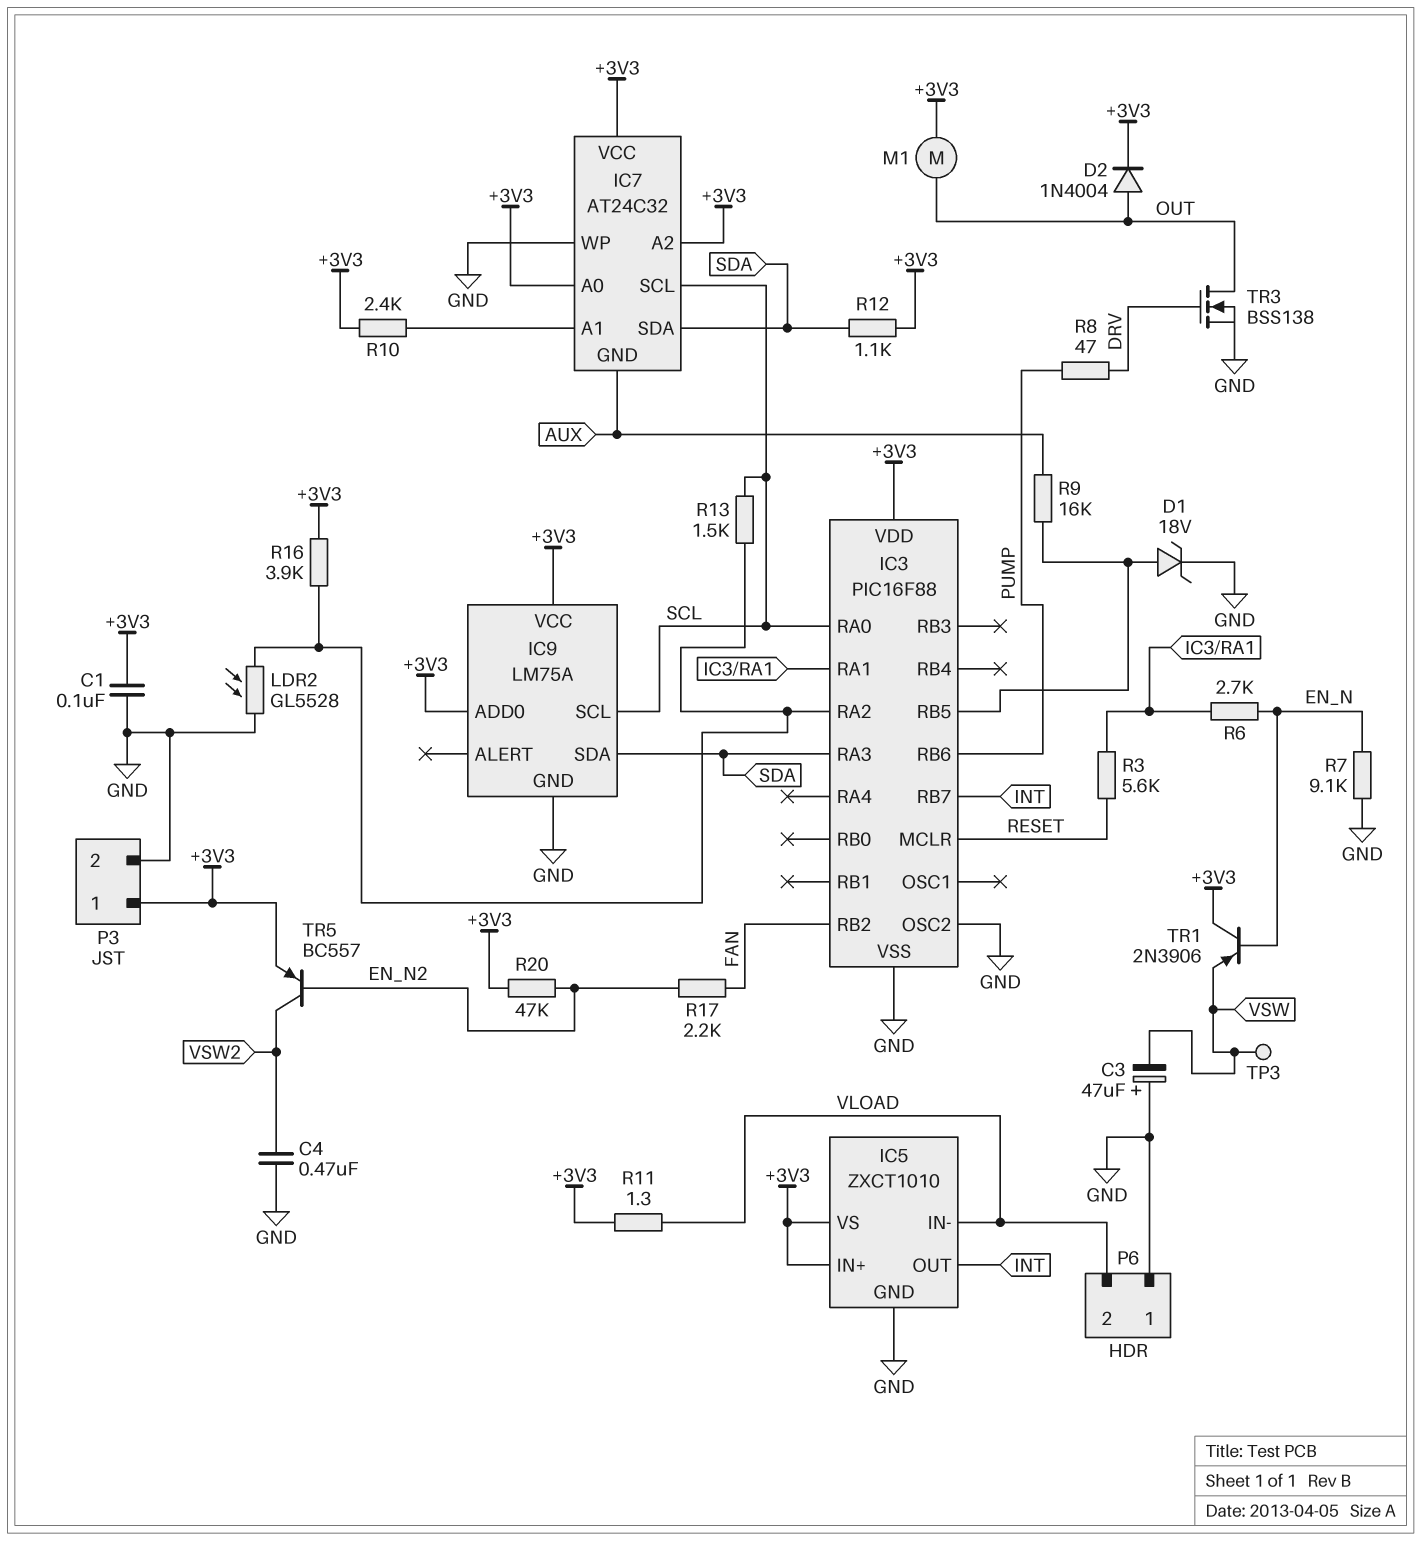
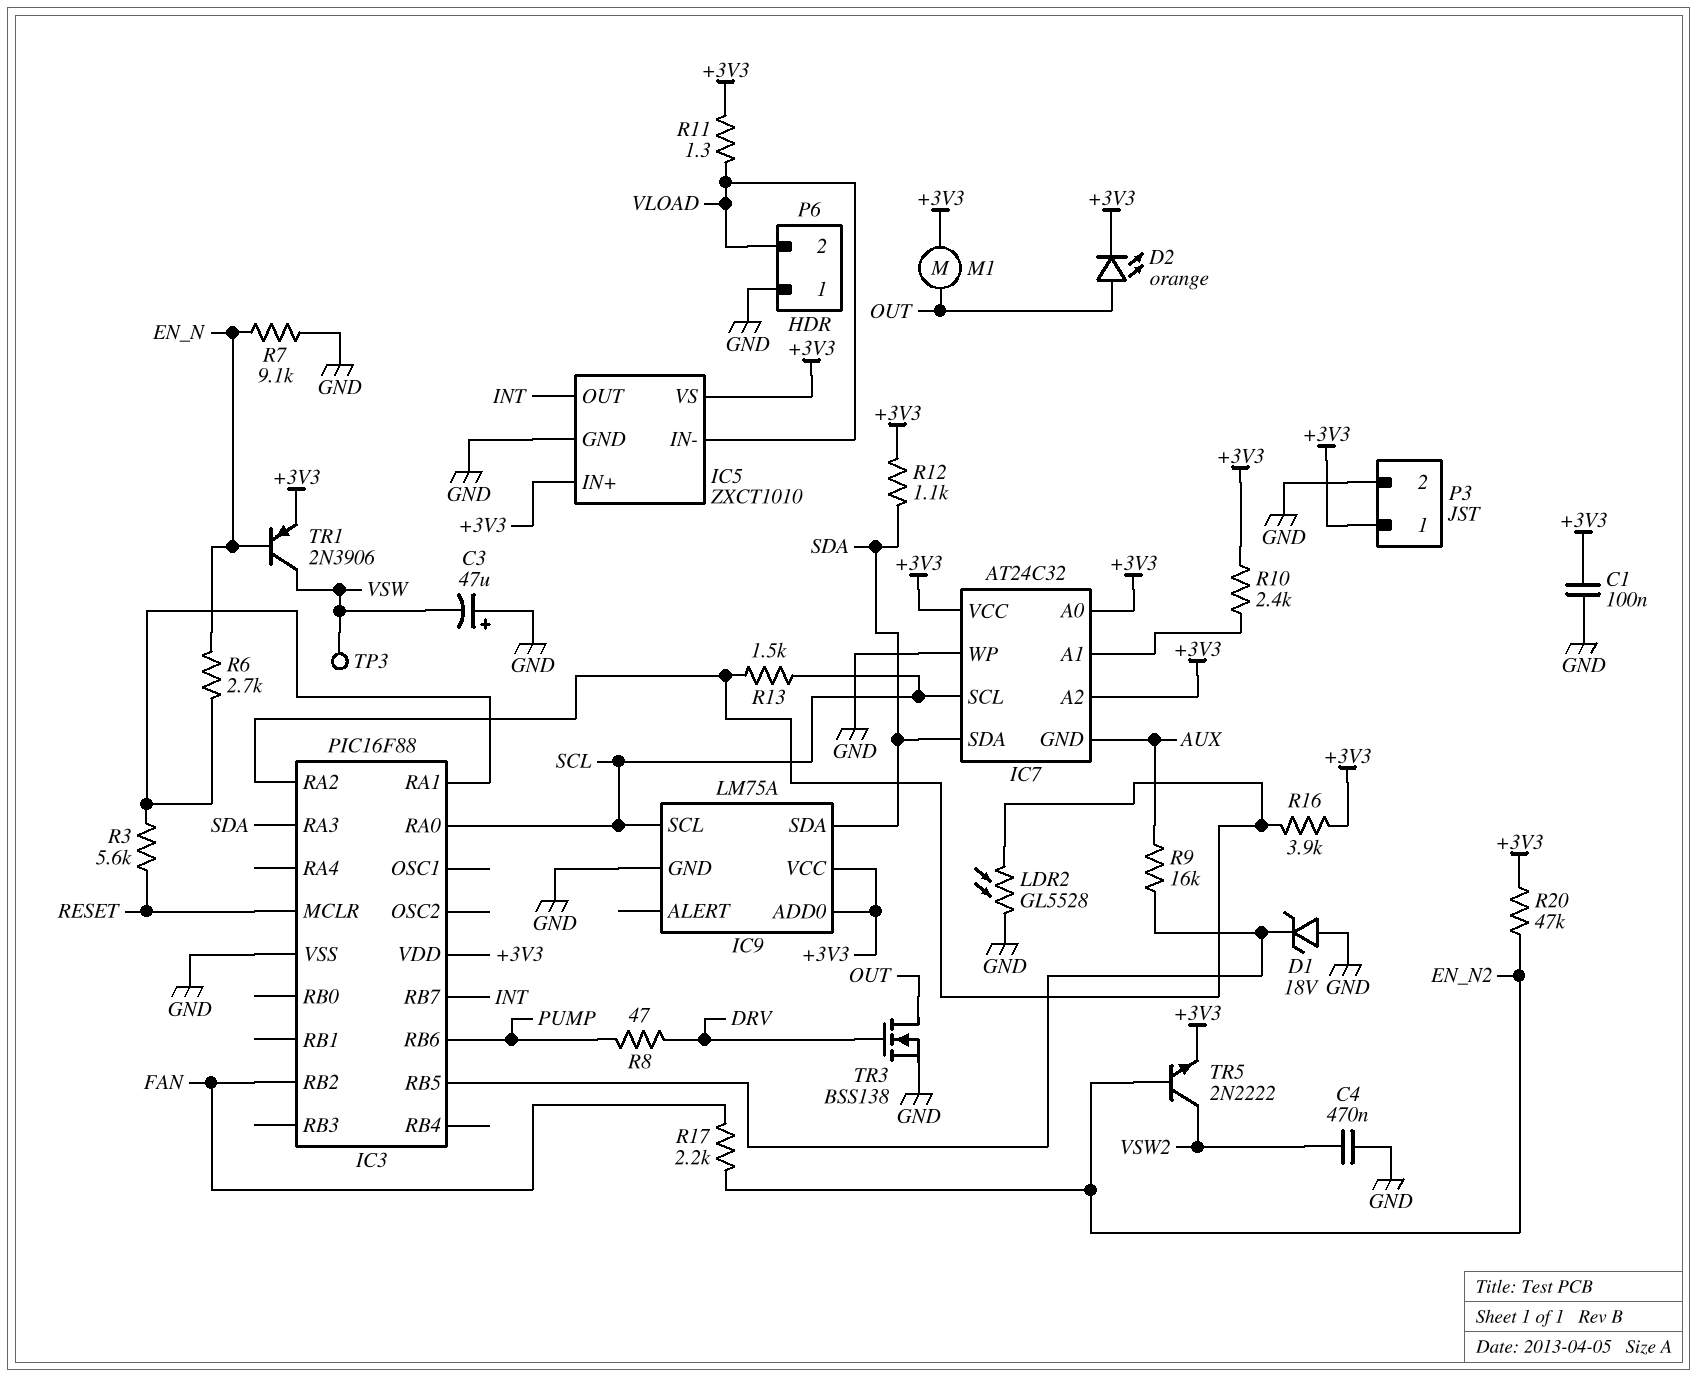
D1: zener 18V (A IC3/RB5, K GND) -> zener 18V (A GND, K IC3/RB5)
D2: diode 1N4004 (A OUT, K +3V3) -> LED orange (A OUT, K +3V3)
IC3 pin OSC2: GND -> none
TR1: PNP 2N3906 (B EN_N, C +3V3, E VSW) -> PNP 2N3906 (B EN_N, C VSW, E +3V3)
TR5: PNP BC557 (B EN_N2, C VSW2, E +3V3) -> NPN 2N2222 (B EN_N2, C VSW2, E +3V3)

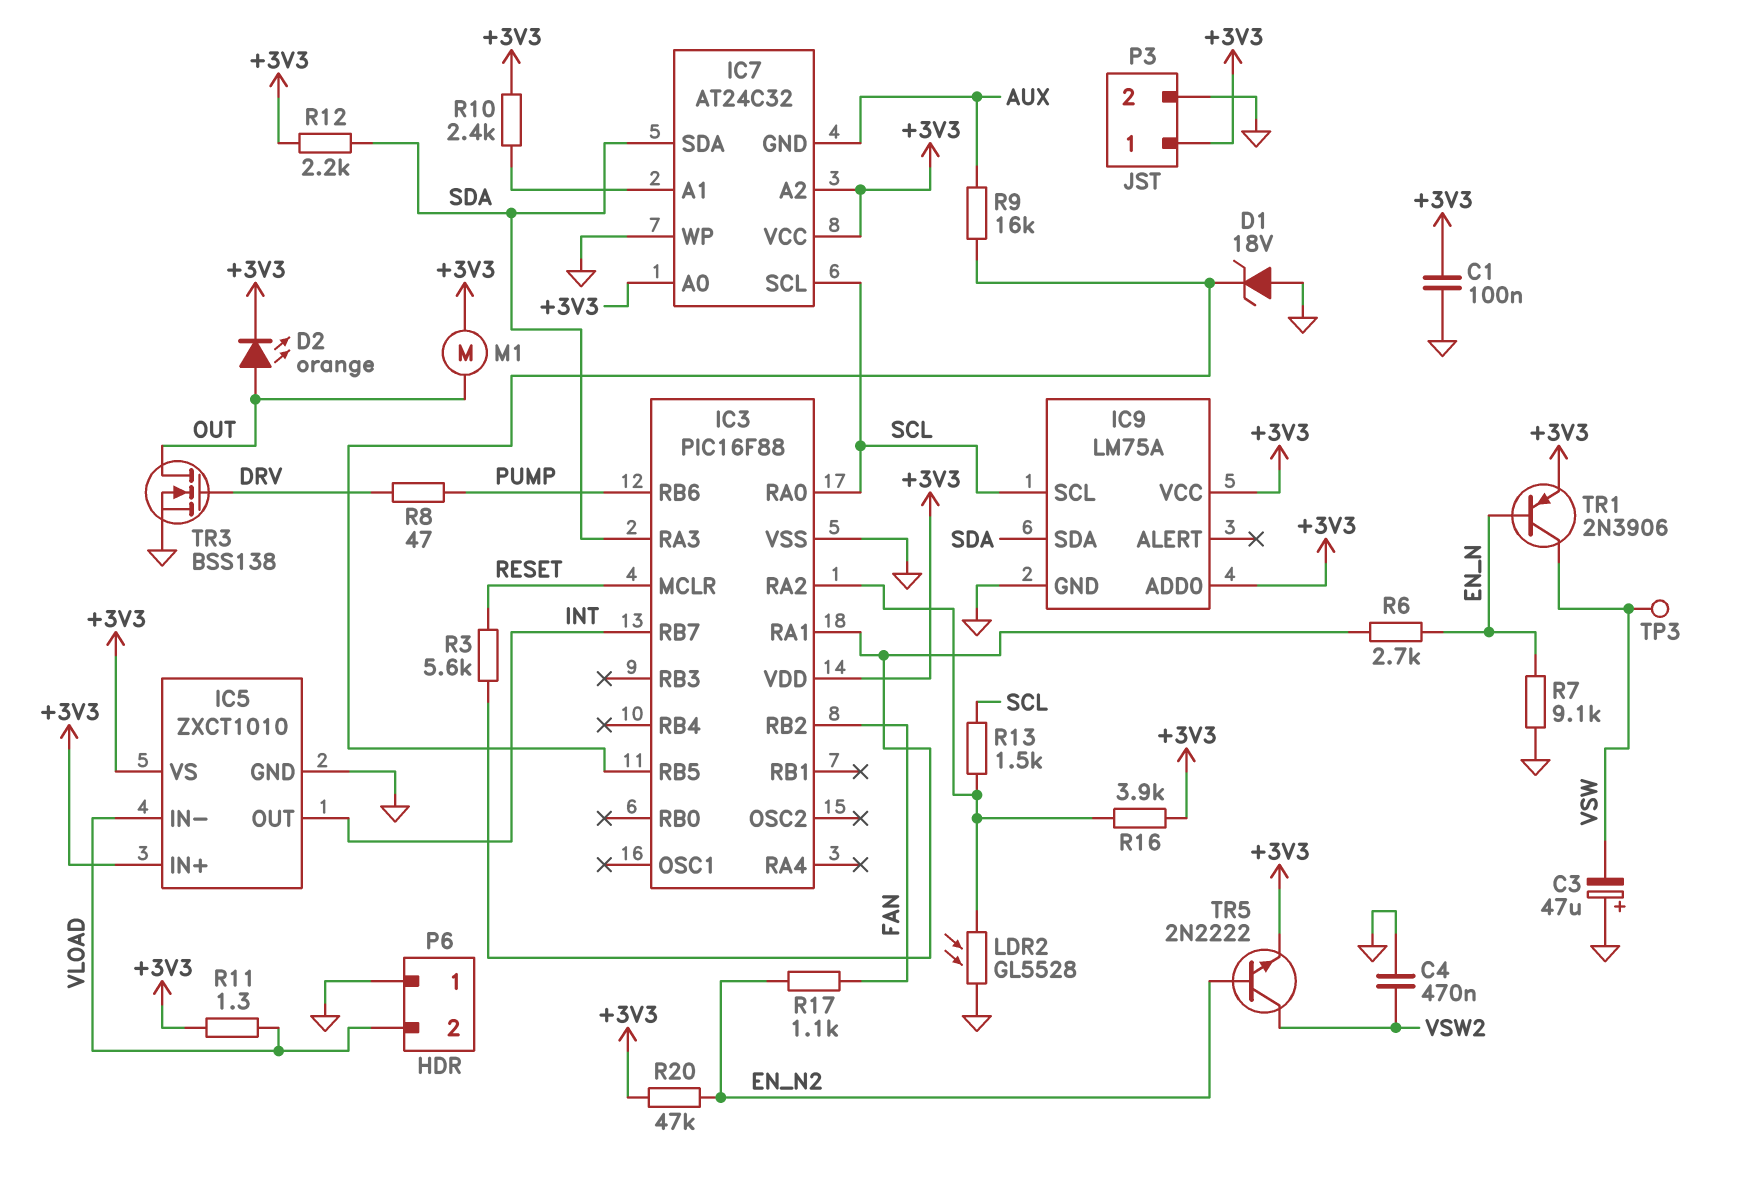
R12: 1.1k (+3V3, SDA) -> 2.2k (+3V3, SDA)
R17: 2.2k (EN_N2, FAN) -> 1.1k (EN_N2, FAN)

